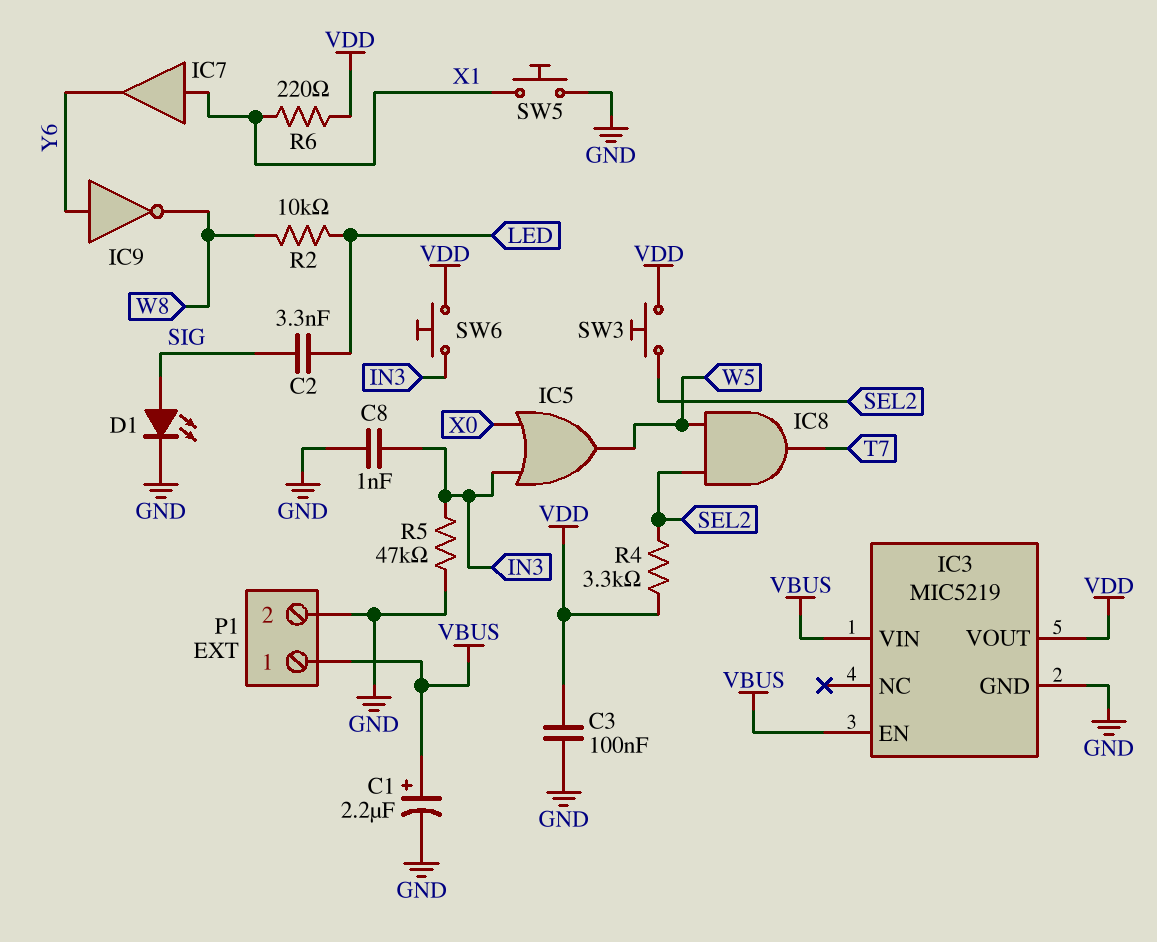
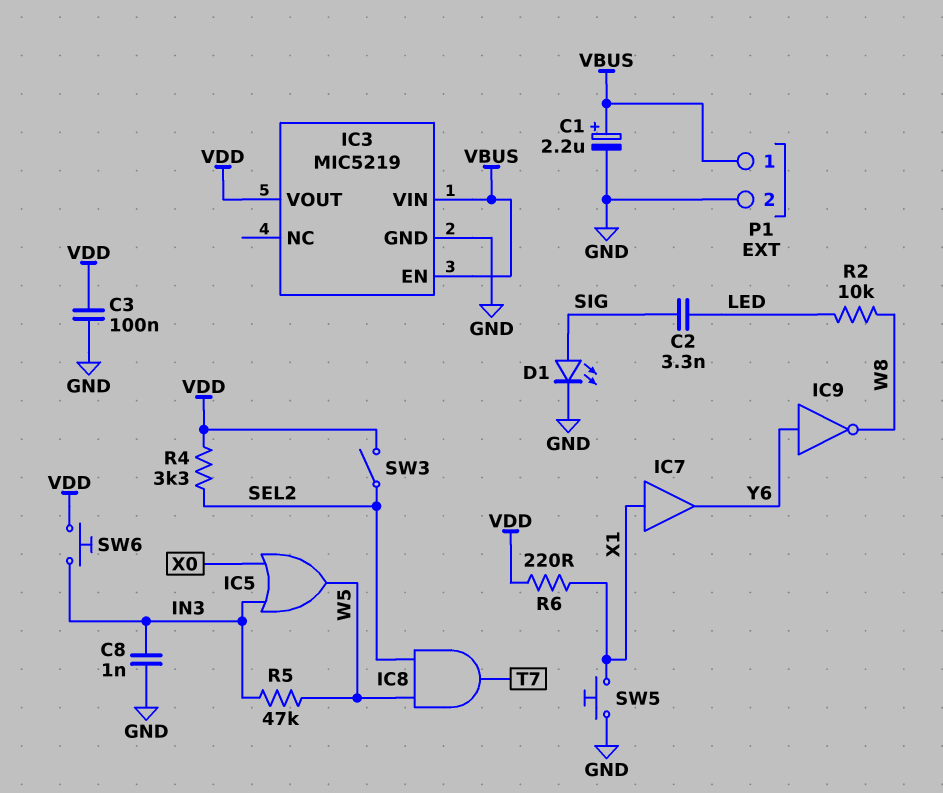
R5: 47k (GND, IN3) -> 47k (IN3, W5)
SW3: button (SEL2, VDD) -> switch (SEL2, VDD)

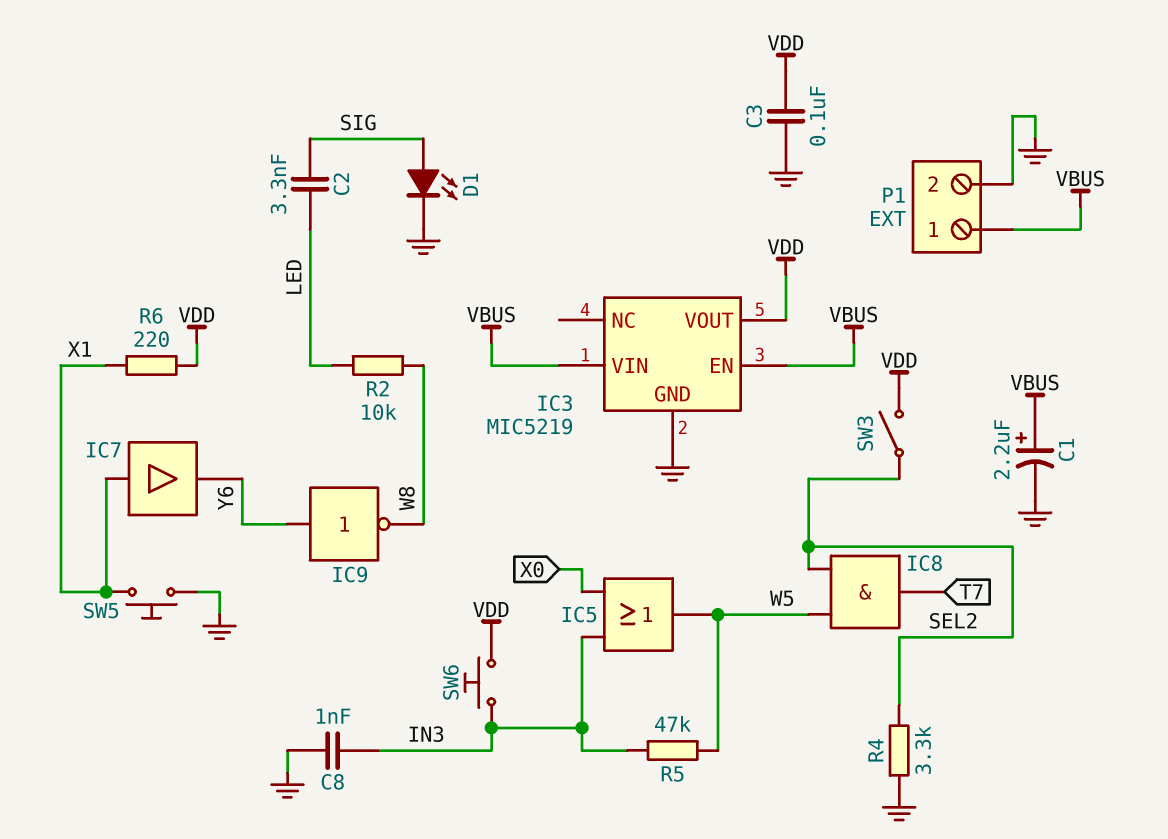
R4: 3.3k (SEL2, VDD) -> 3.3k (GND, SEL2)

